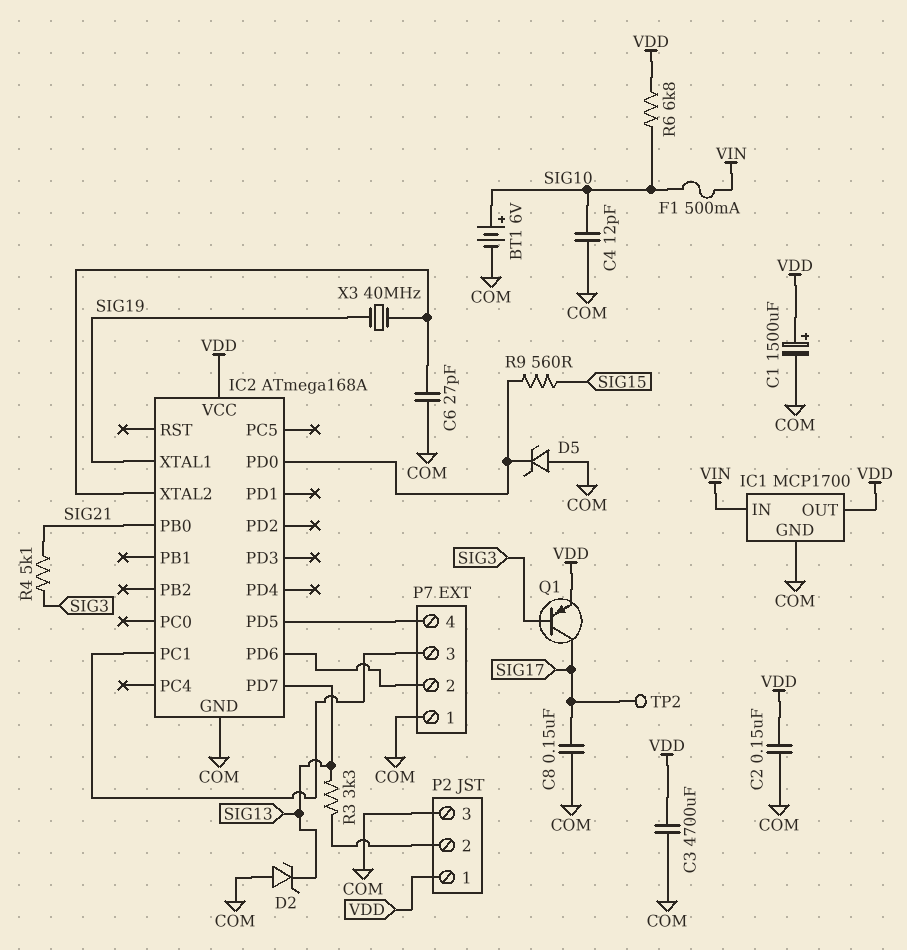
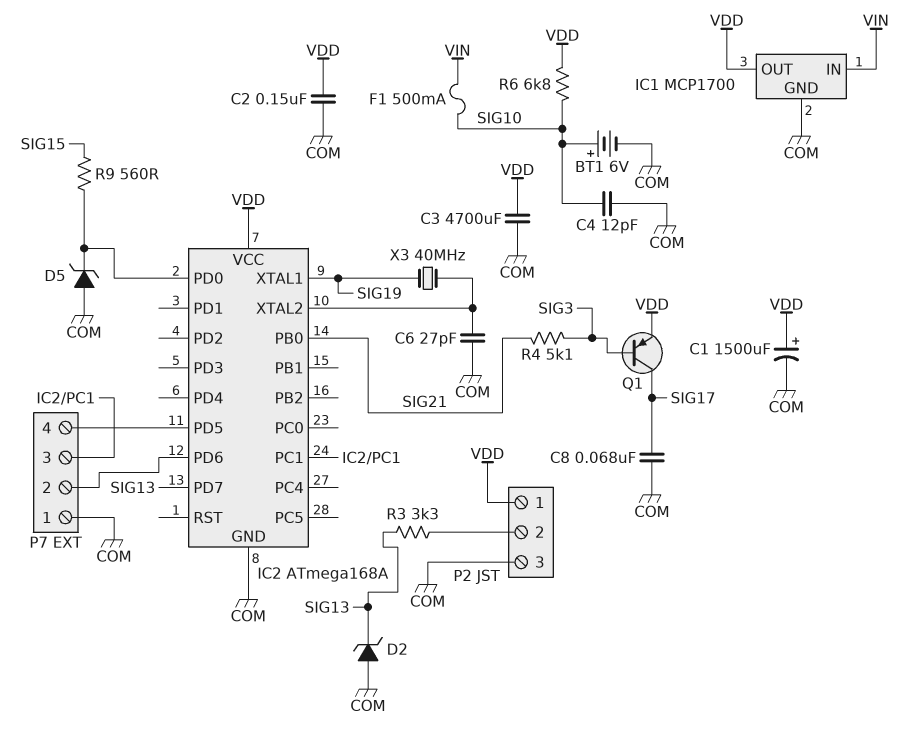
C8: 150nF (COM, SIG17) -> 68nF (COM, SIG17)
TP2: test point (SIG17) -> none

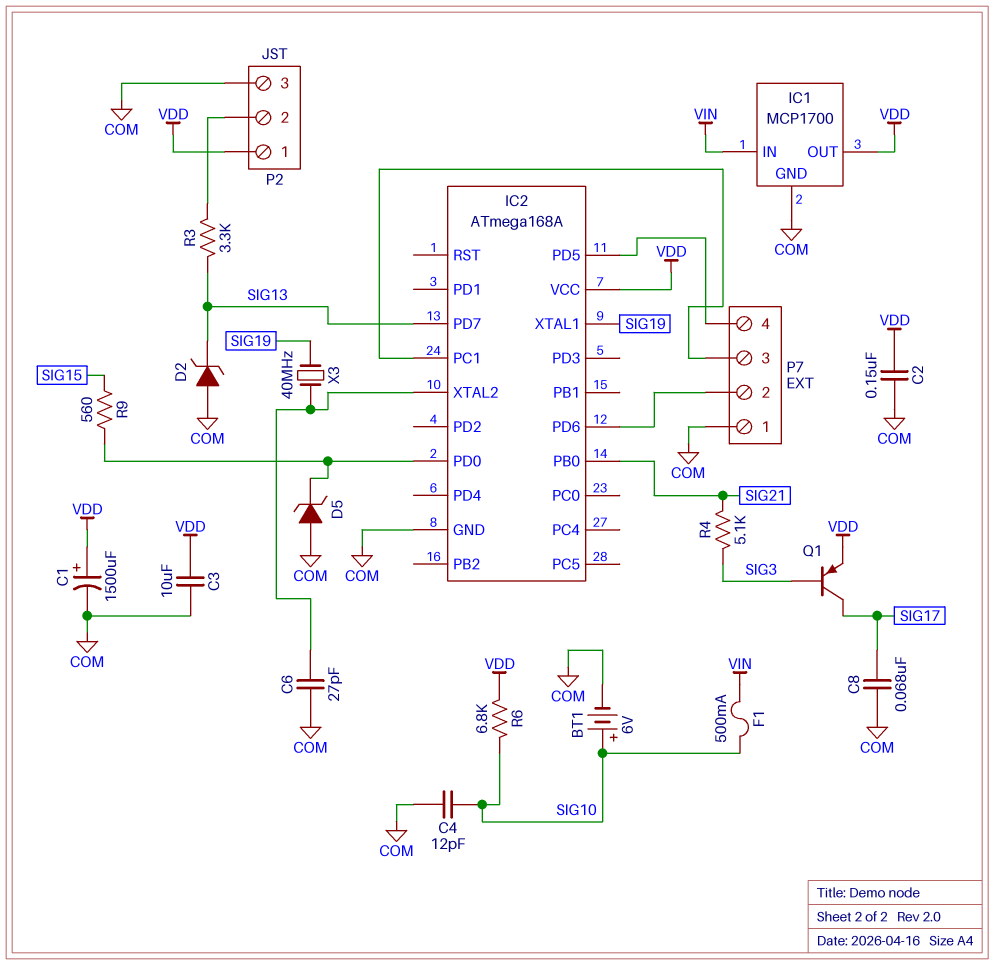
C3: 4700uF (COM, VDD) -> 10uF (COM, VDD)

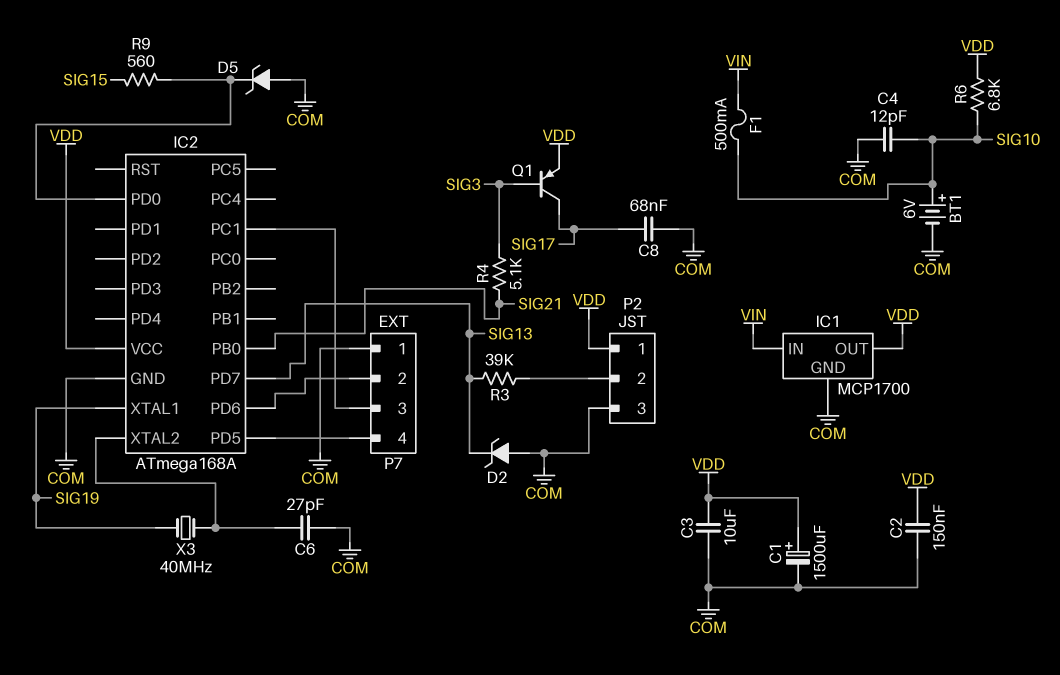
R3: 3.3k (P2/2, SIG13) -> 39k (P2/2, SIG13)

